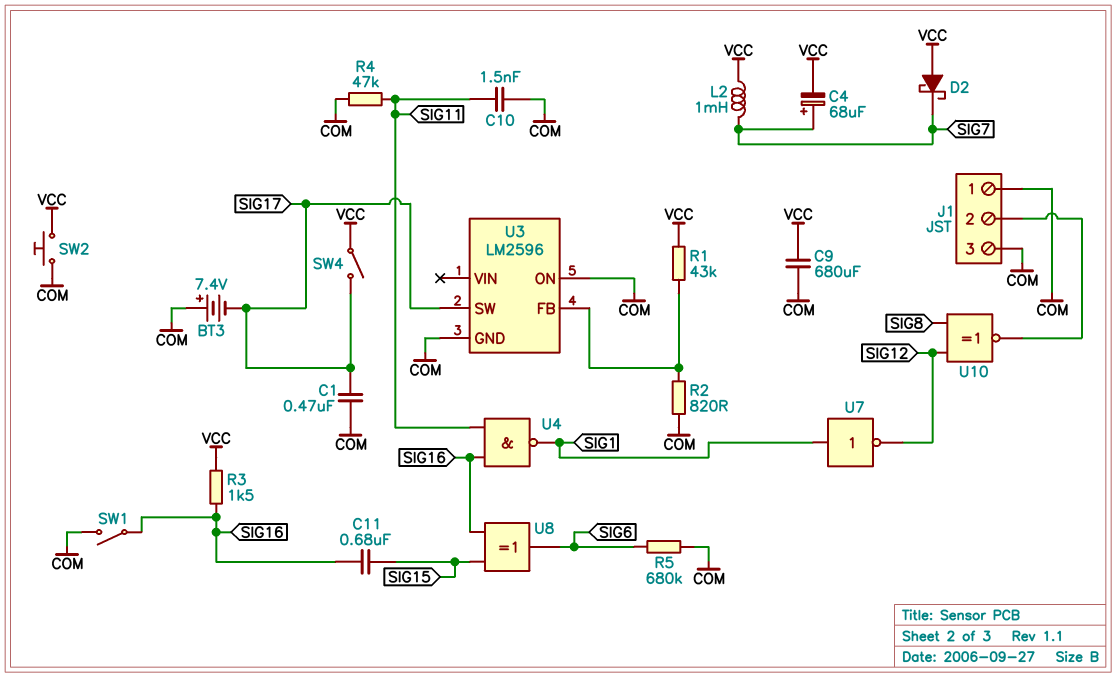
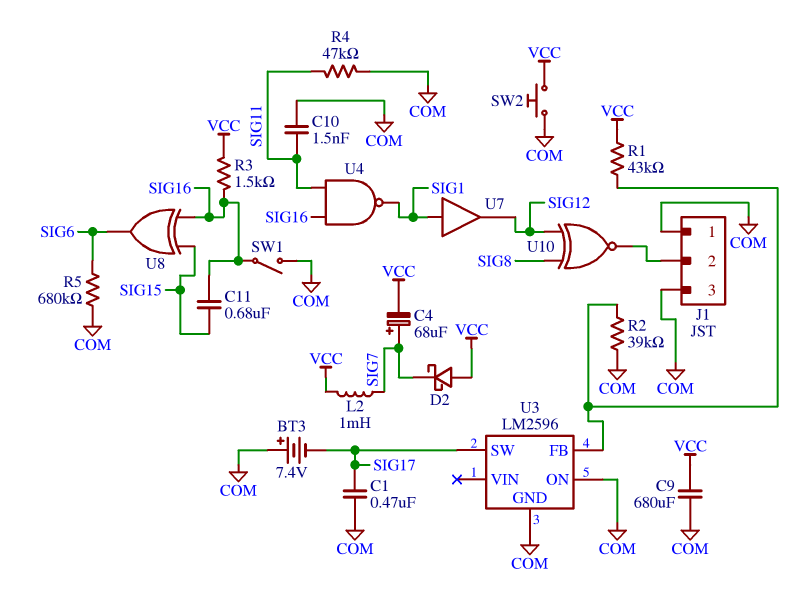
R2: 820 (COM, U3/FB) -> 39k (COM, U3/FB)
SW4: switch (SIG17, VCC) -> none
U7: NOT (in SIG1, out SIG12) -> buffer (in SIG1, out SIG12)

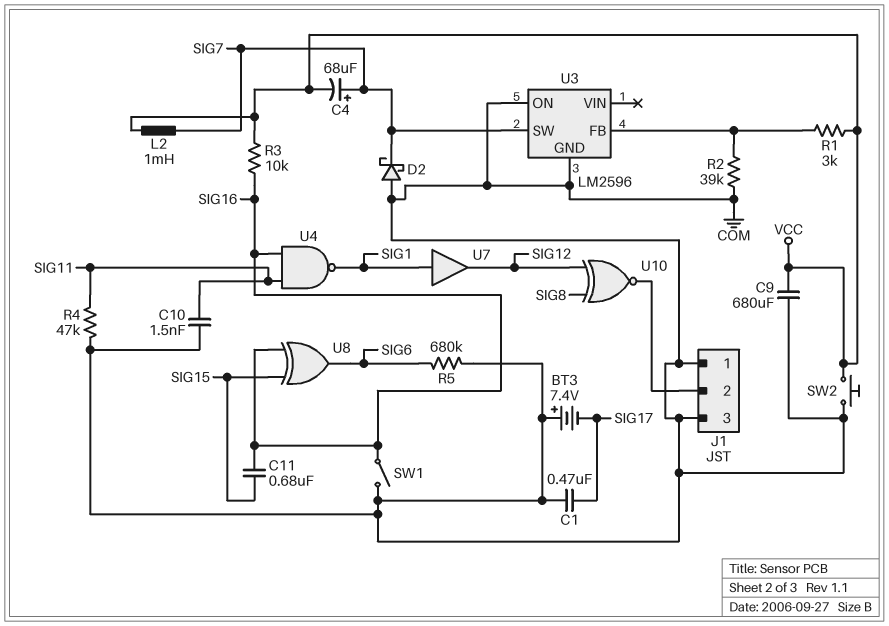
D2: schottky (A VCC, K SIG7) -> schottky (A COM, K SIG7)
R1: 43k (U3/FB, VCC) -> 3k (U3/FB, VCC)
R3: 1.5k (SIG16, VCC) -> 10k (SIG16, VCC)
U3 pin SW: SIG17 -> SIG7

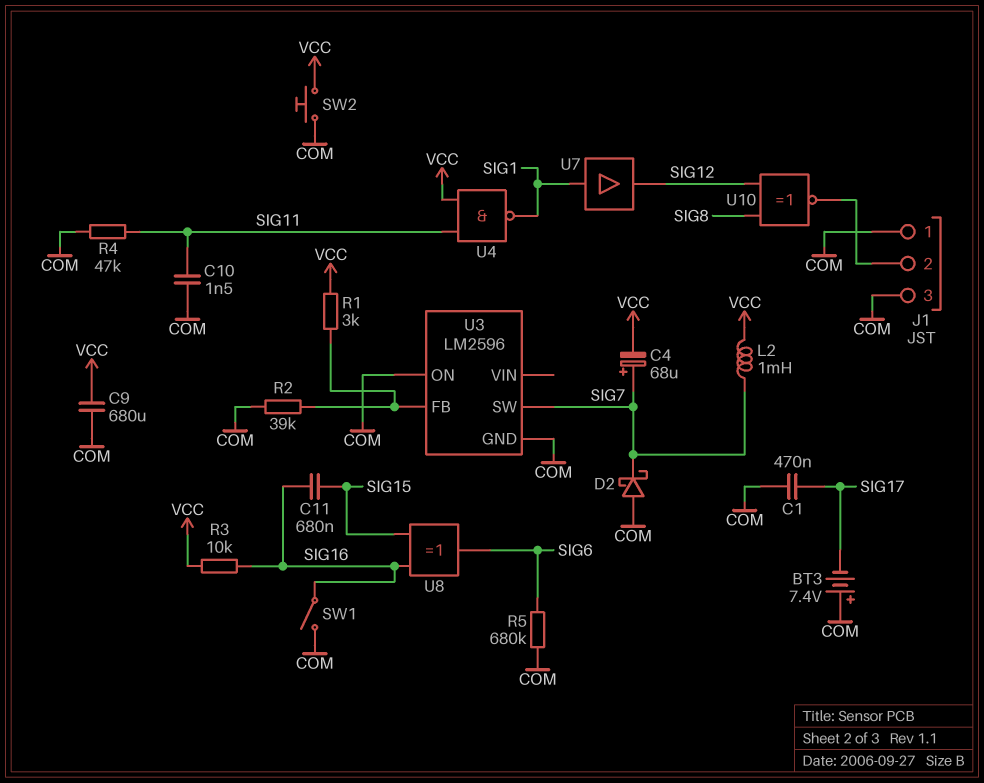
U4: NAND (in SIG11, in SIG16, out SIG1) -> NAND (in SIG11, in VCC, out SIG1)

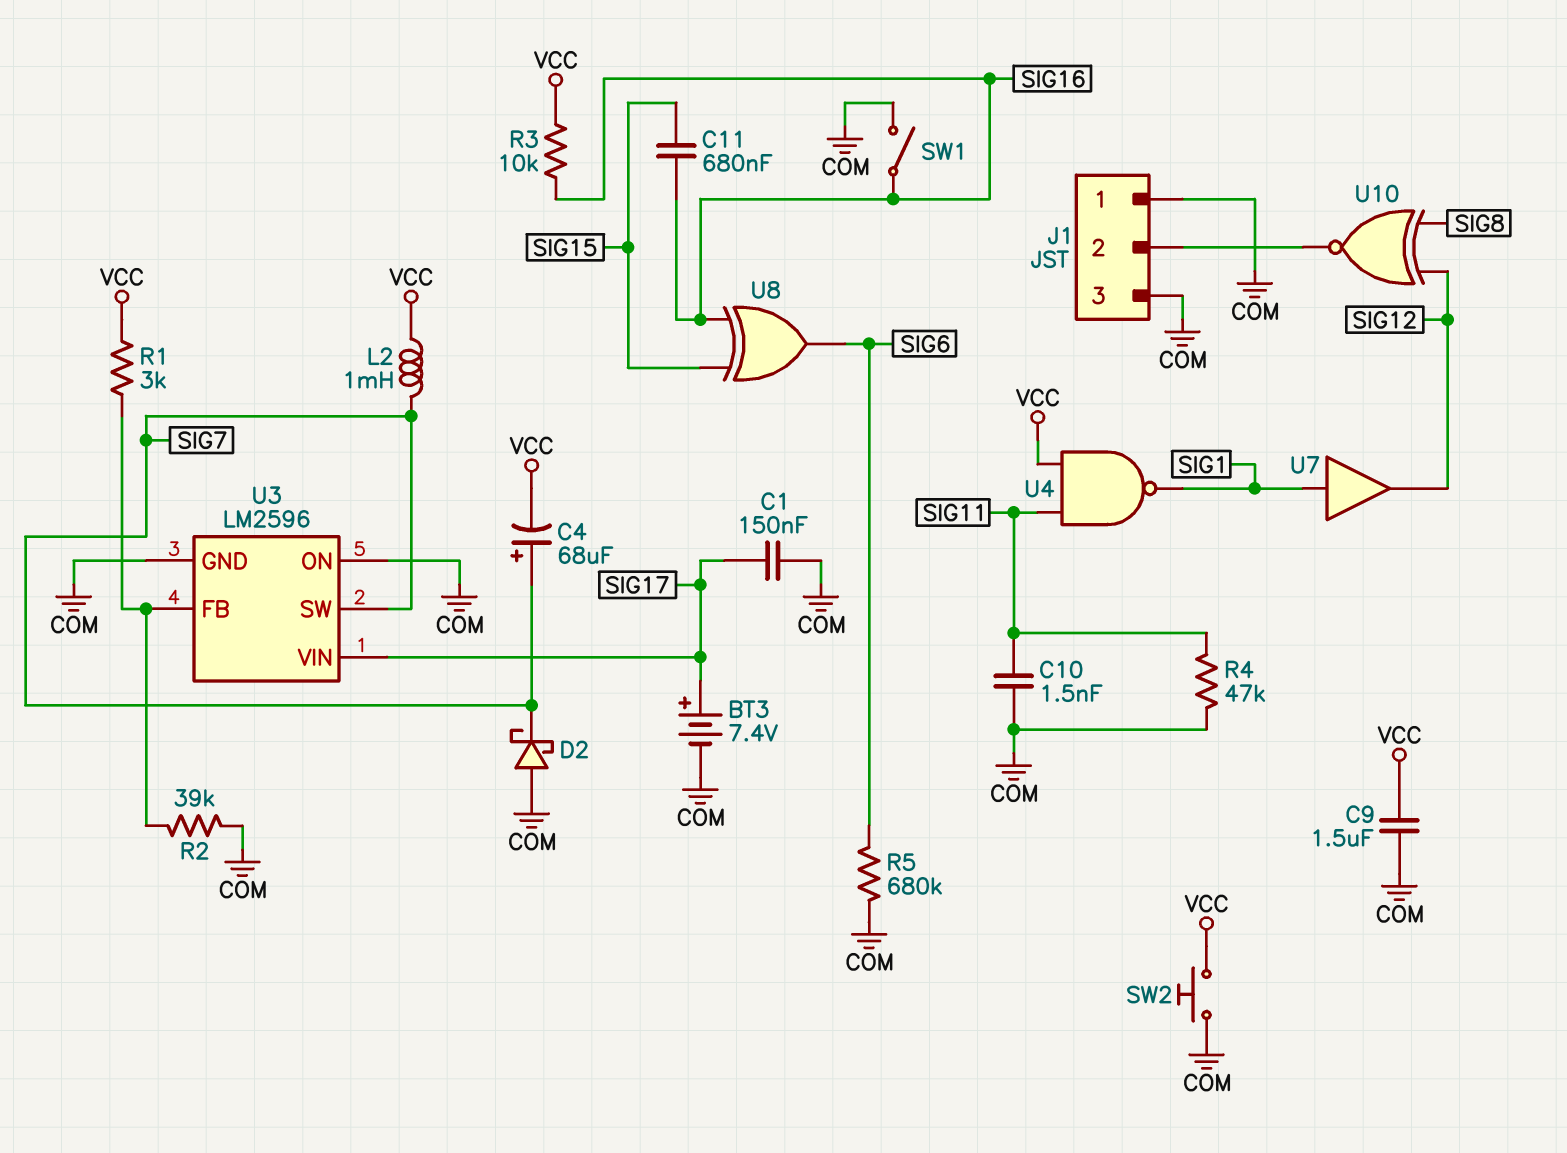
BT3: 7.4V (plus COM, minus SIG17) -> 7.4V (plus SIG17, minus COM)
C1: 470nF (COM, SIG17) -> 150nF (COM, SIG17)
C9: 680uF (COM, VCC) -> 1.5uF (COM, VCC)
U3 pin VIN: none -> SIG17

